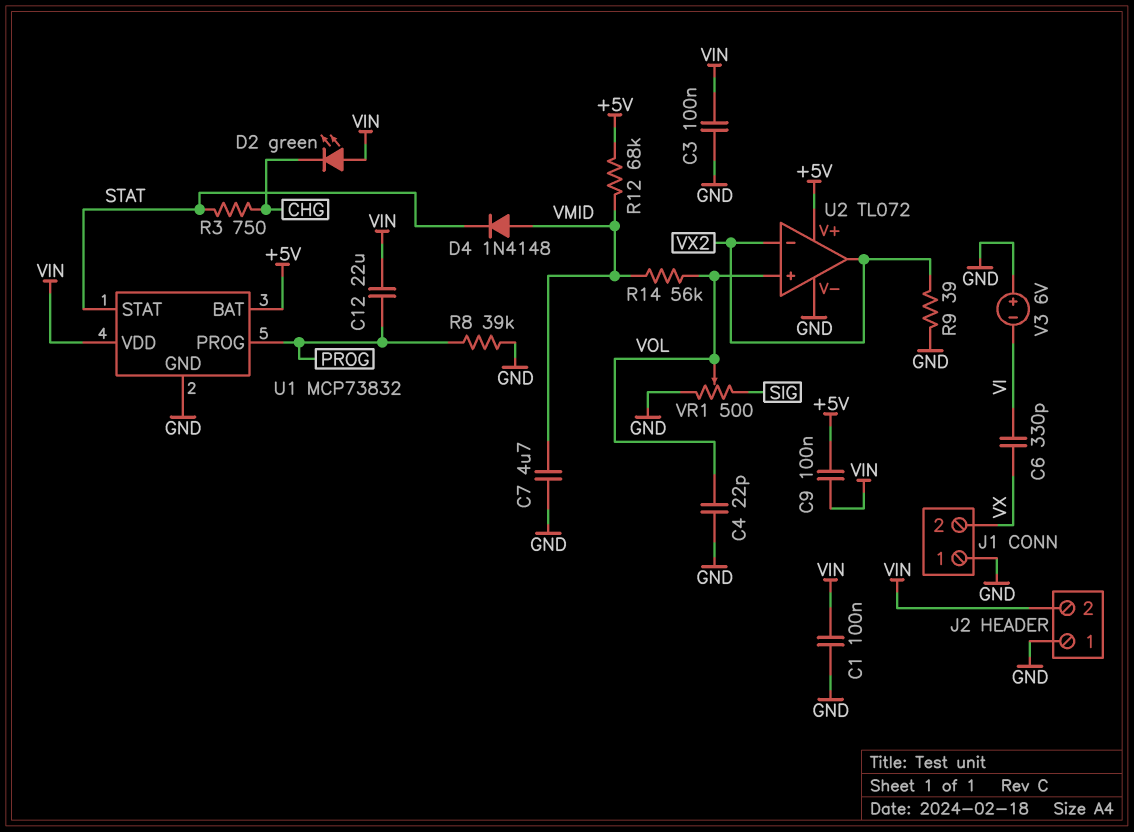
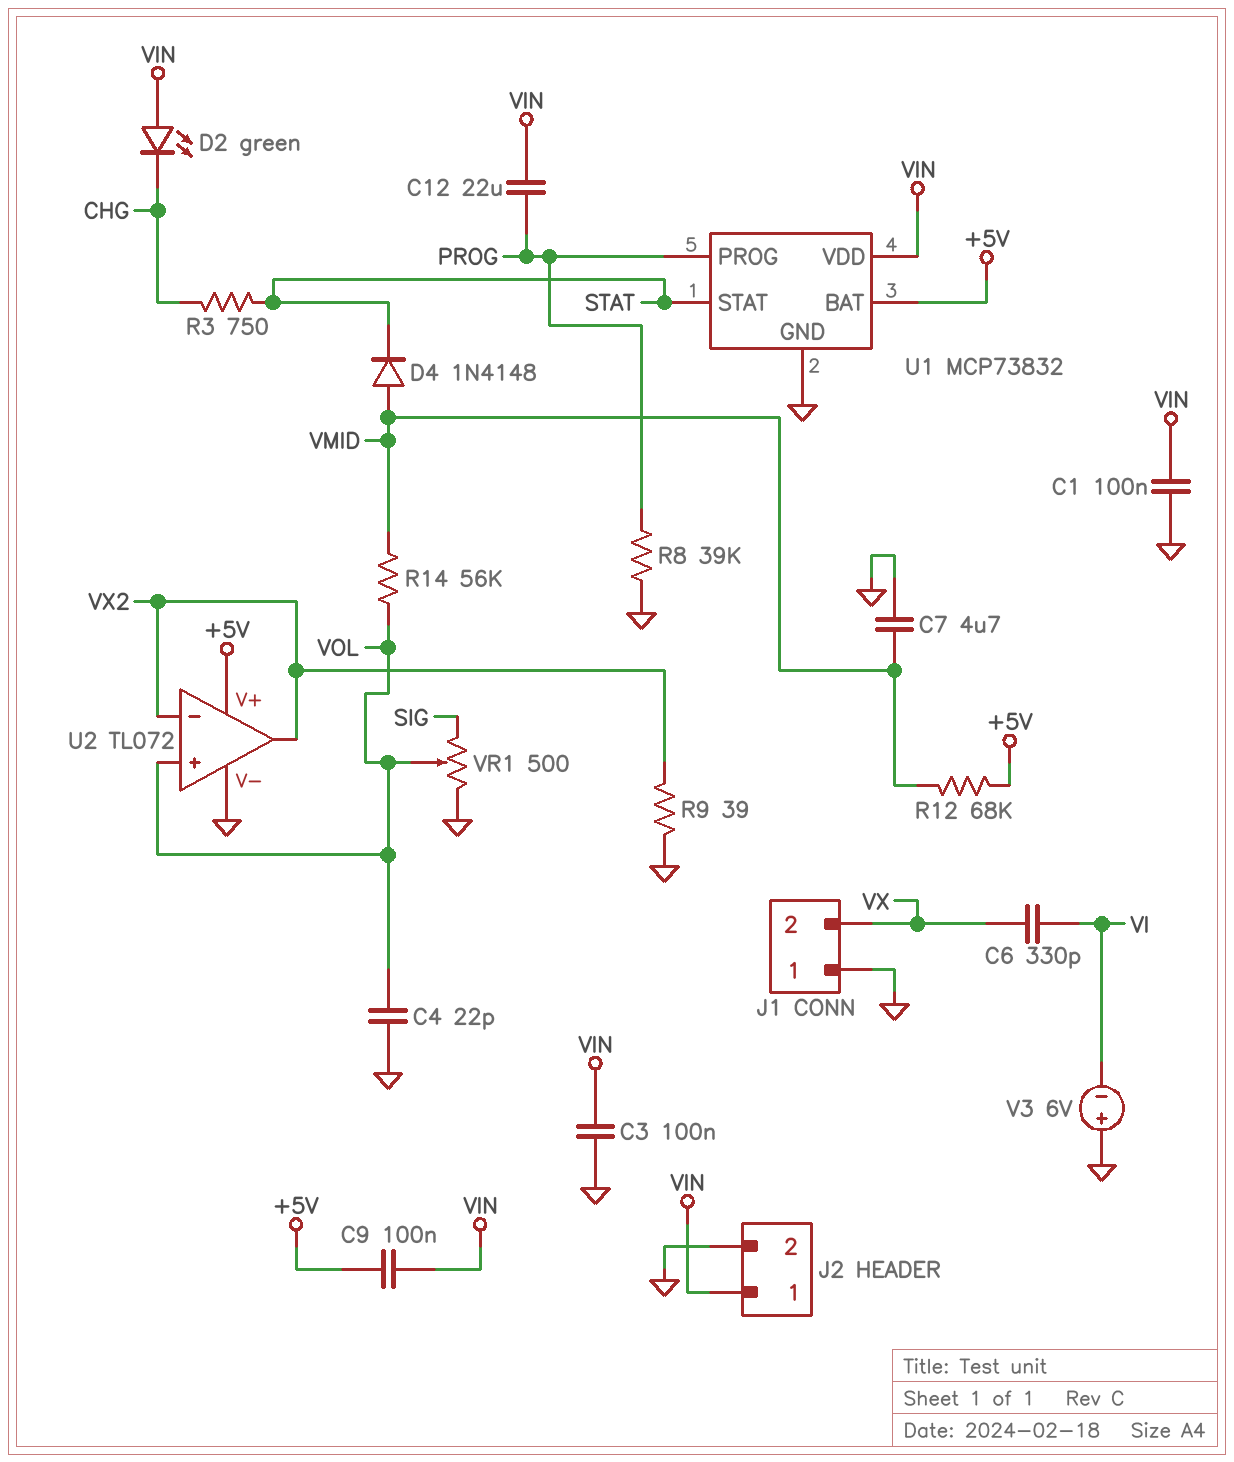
J2 pin 1: GND -> VIN
J2 pin 2: VIN -> GND

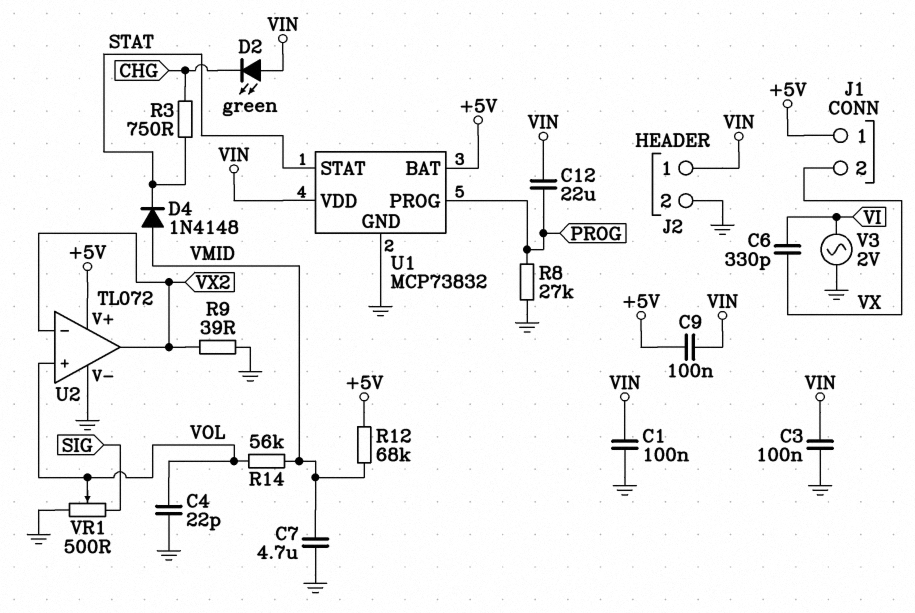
J1 pin 1: GND -> +5V
R8: 39k (GND, PROG) -> 27k (GND, PROG)
V3: 6V (plus GND, minus VI) -> AC 2V (GND, VI)

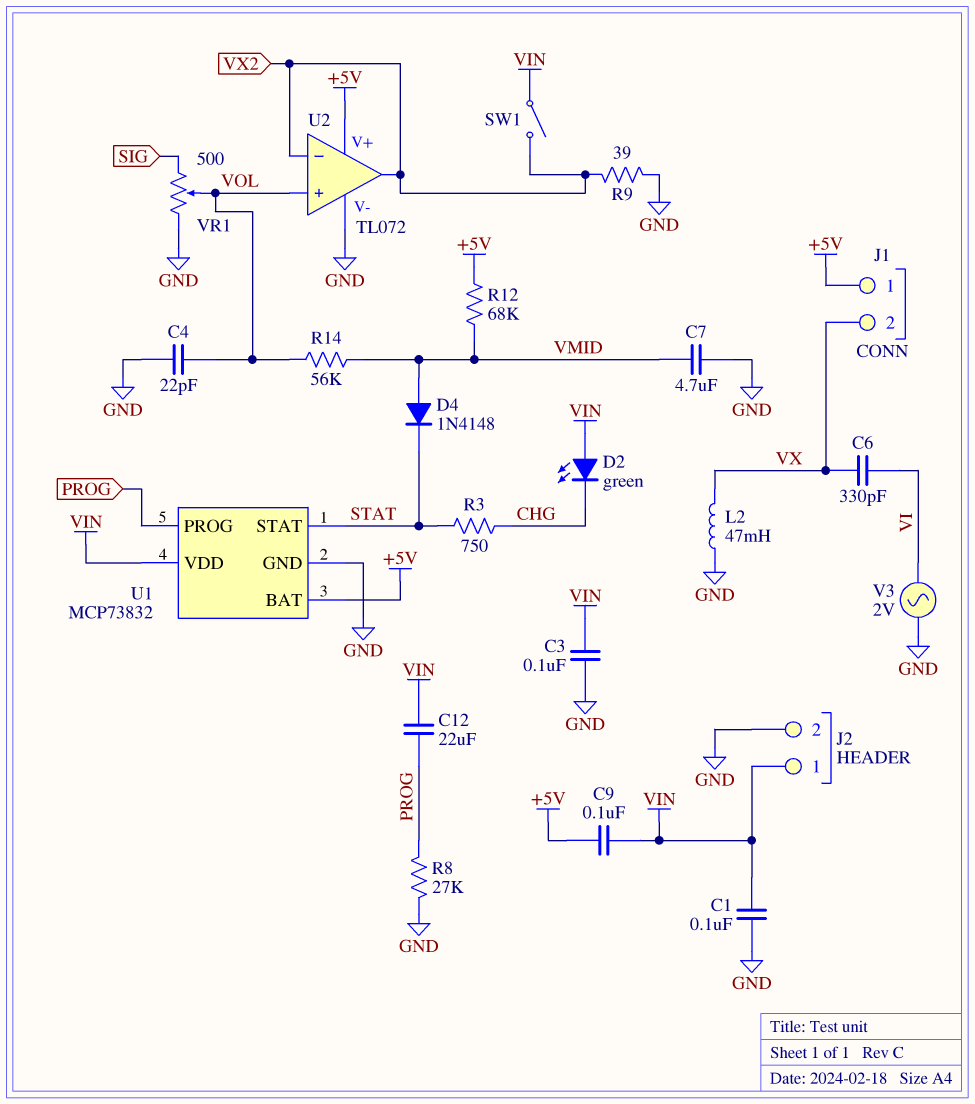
L2: none -> 47mH (GND, VX)
SW1: none -> switch (VIN, VX2)

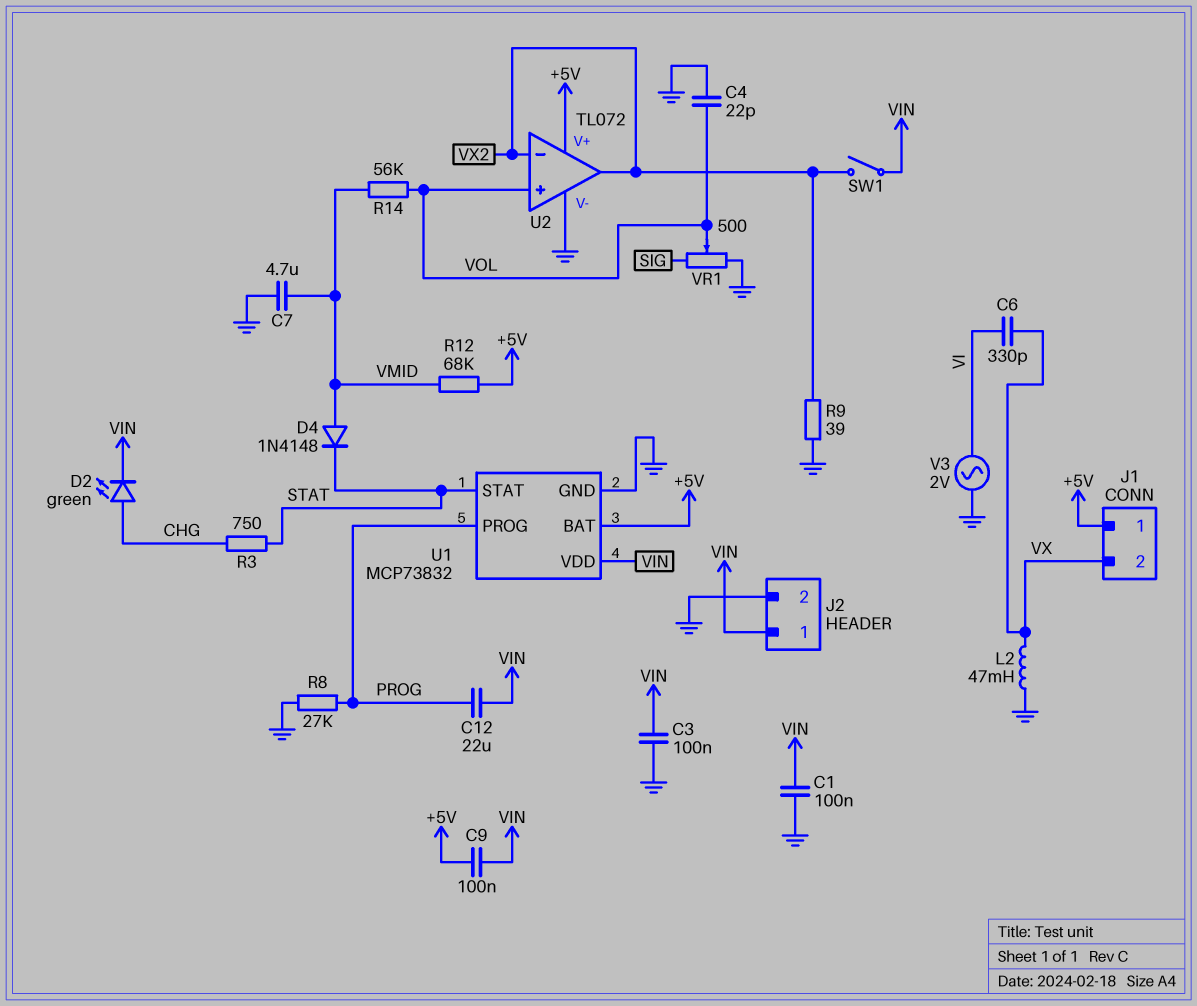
D2: LED green (A VIN, K CHG) -> LED green (A CHG, K VIN)

